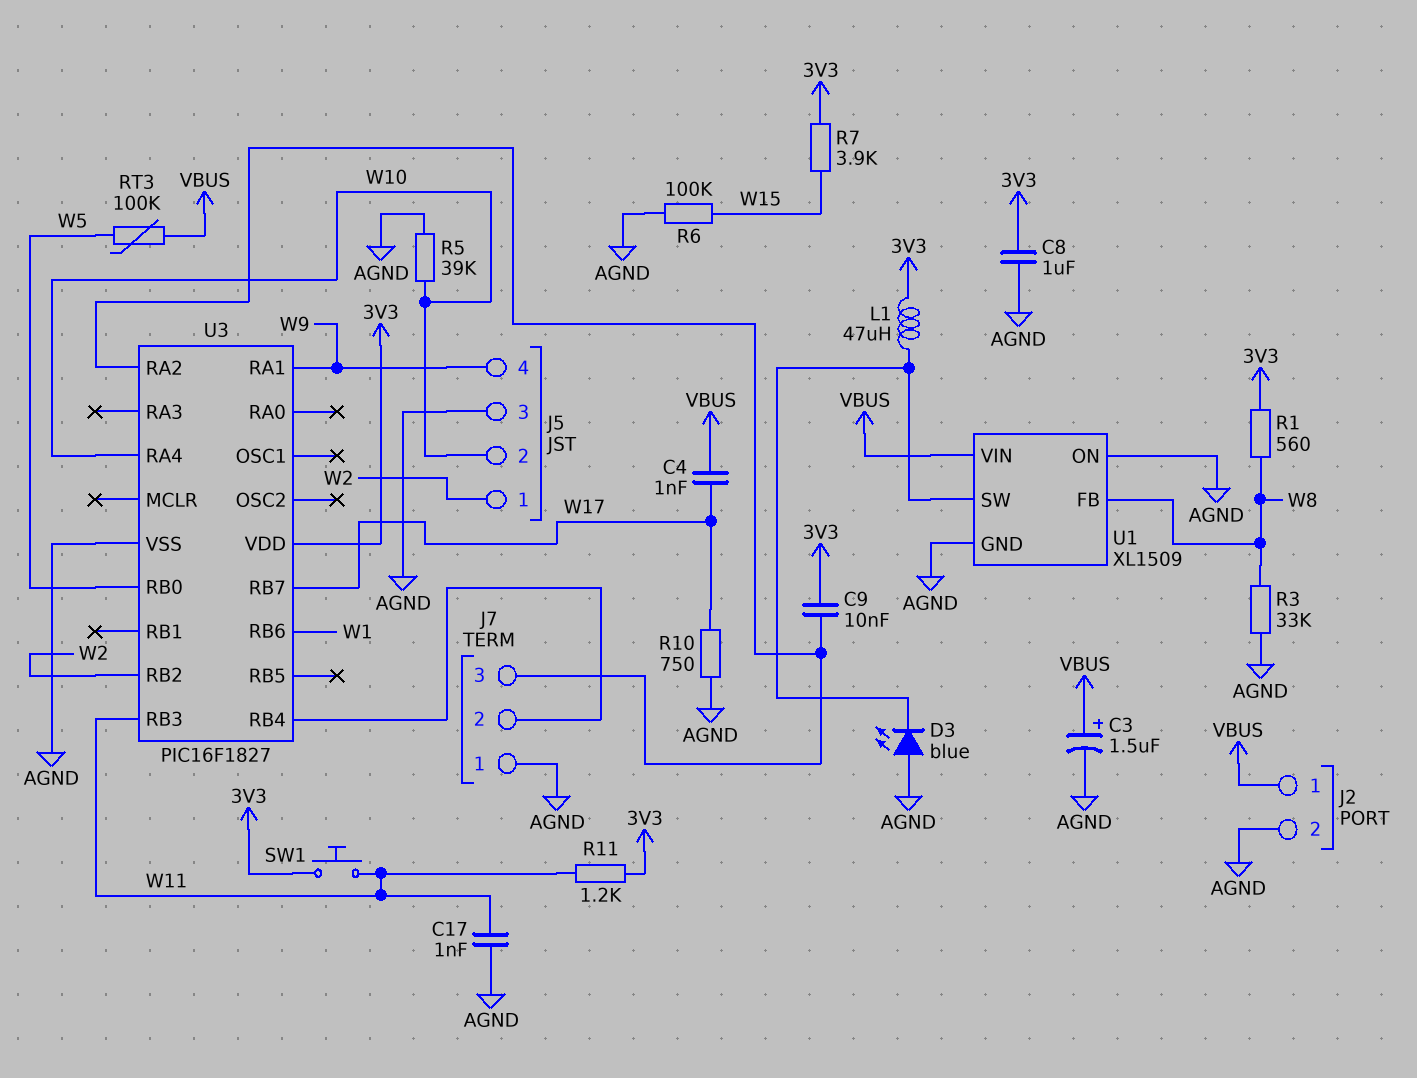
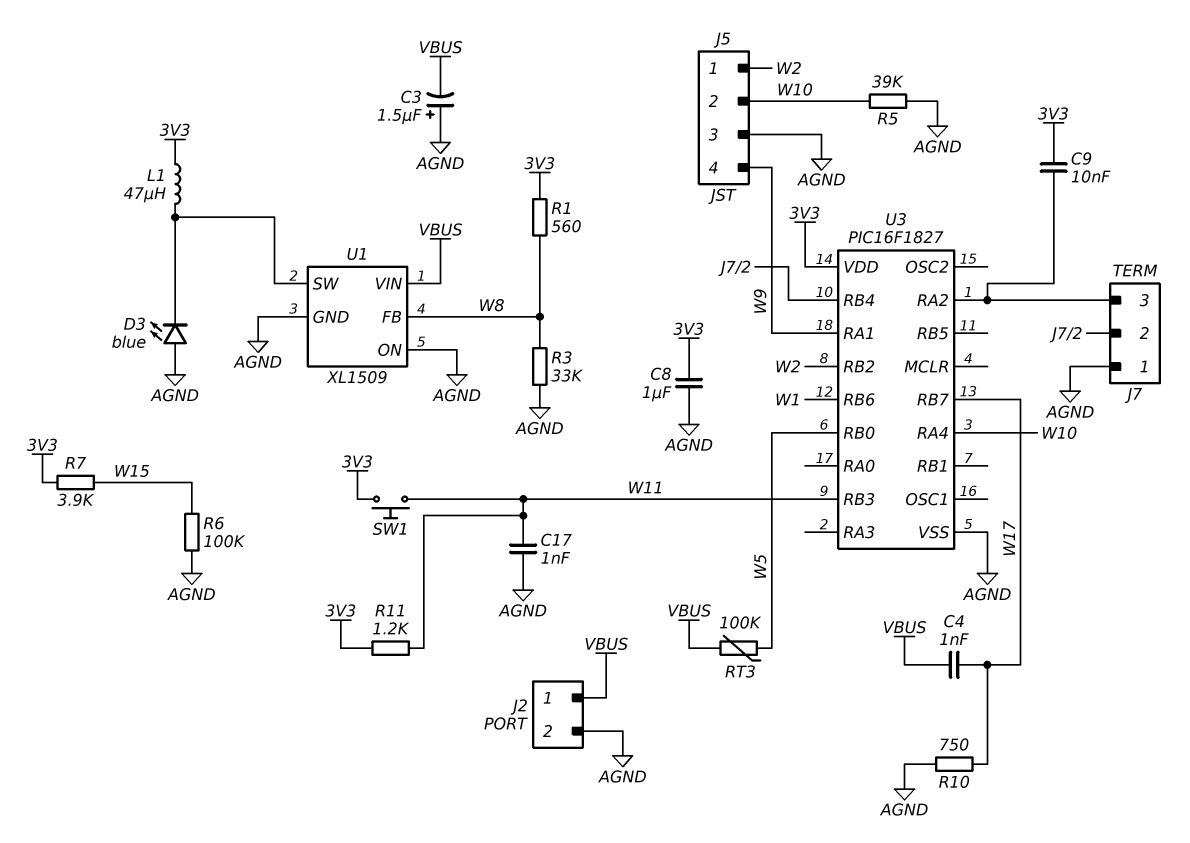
C3: 1.5uF (plus VBUS, minus AGND) -> 1.5uF (plus AGND, minus VBUS)

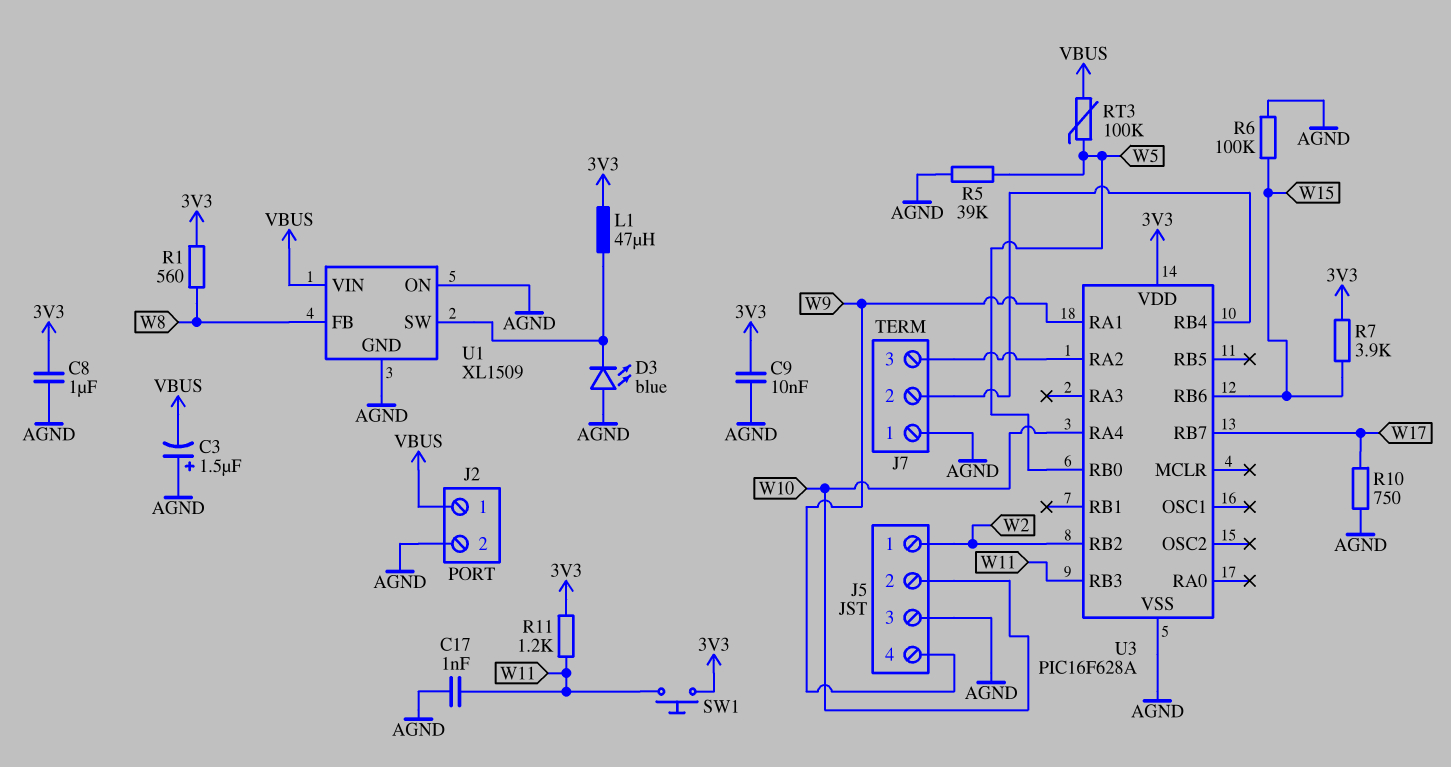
C4: 1nF (VBUS, W17) -> none
C9: 10nF (3V3, J7/3) -> 10nF (3V3, AGND)
R3: 33k (AGND, W8) -> none
R5: 39k (AGND, W10) -> 39k (AGND, W5)
U3: PIC16F1827 -> PIC16F628A
U3 pin RB6: W1 -> W15

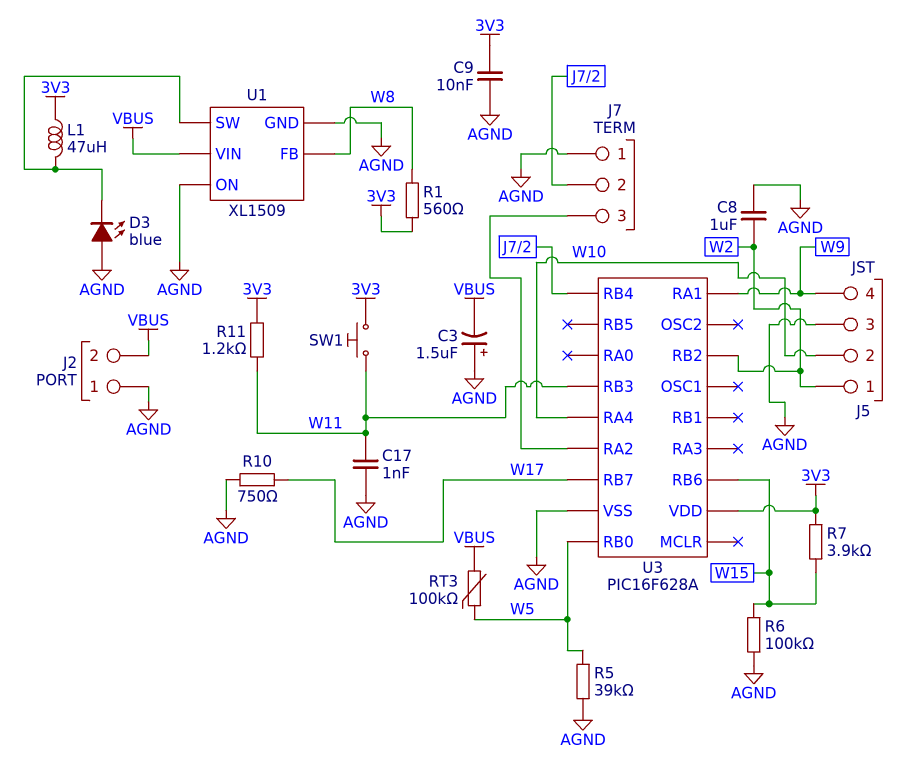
C8: 1uF (3V3, AGND) -> 1uF (AGND, W2)
J2 pin 1: VBUS -> AGND
J2 pin 2: AGND -> VBUS

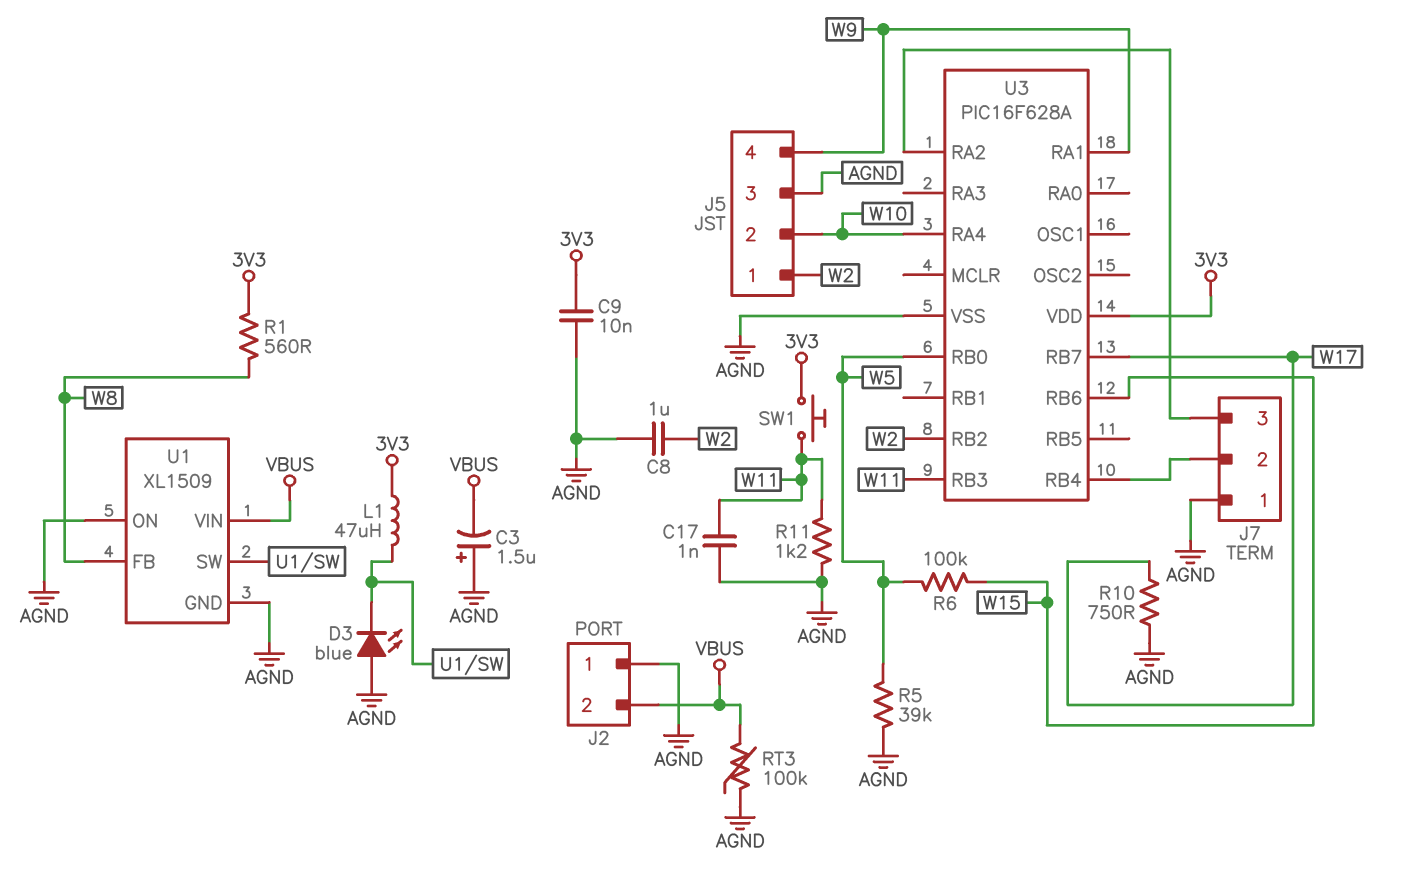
R6: 100k (AGND, W15) -> 100k (W5, W15)
R7: 3.9k (3V3, W15) -> none
R11: 1.2k (3V3, W11) -> 1.2k (AGND, W11)
RT3: 100k (VBUS, W5) -> 100k (AGND, VBUS)

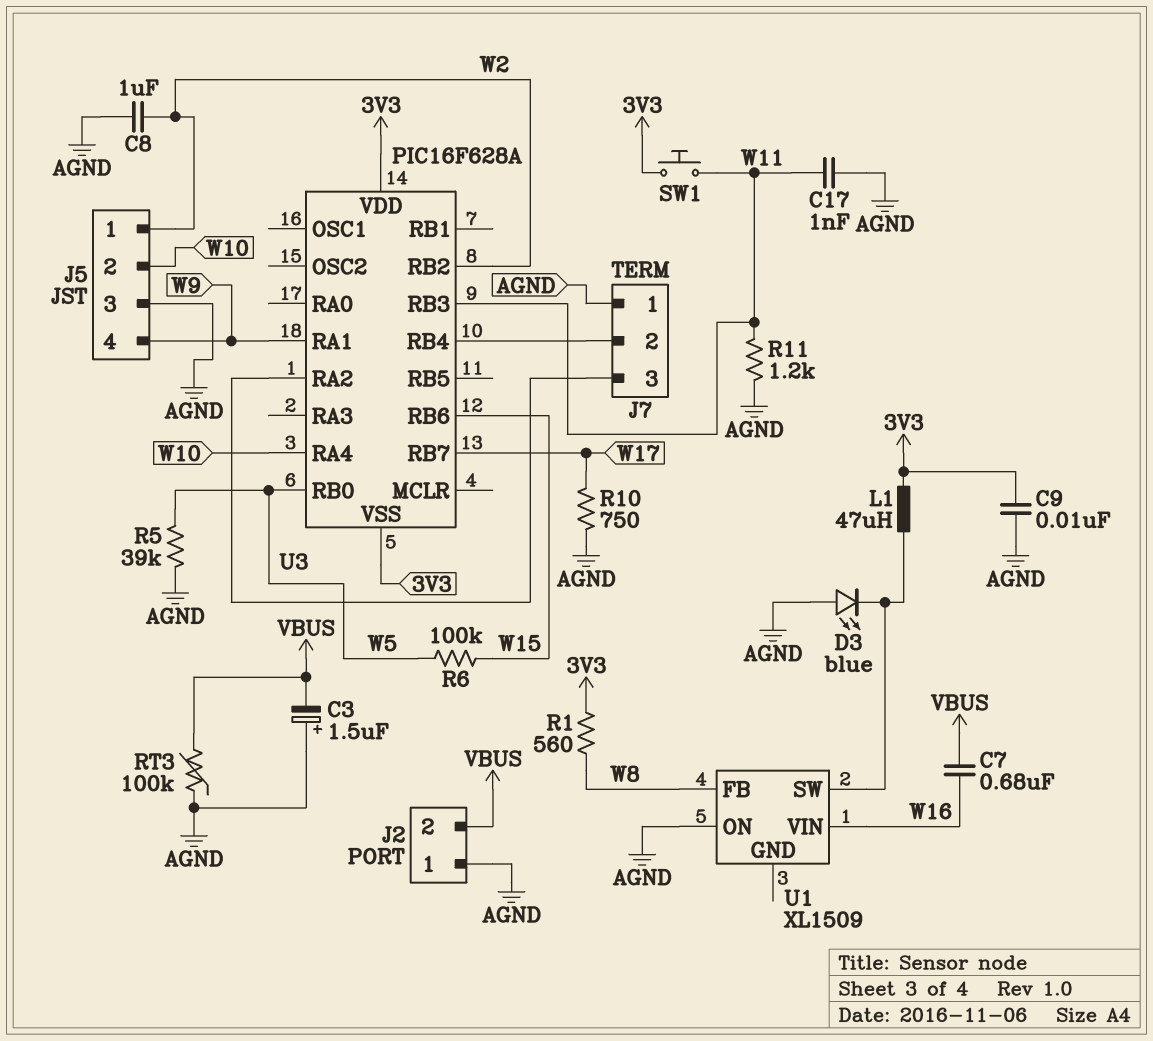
C7: none -> 680nF (VBUS, W16)
U1 pin GND: AGND -> none
U1 pin VIN: VBUS -> W16
U3 pin VSS: AGND -> 3V3

